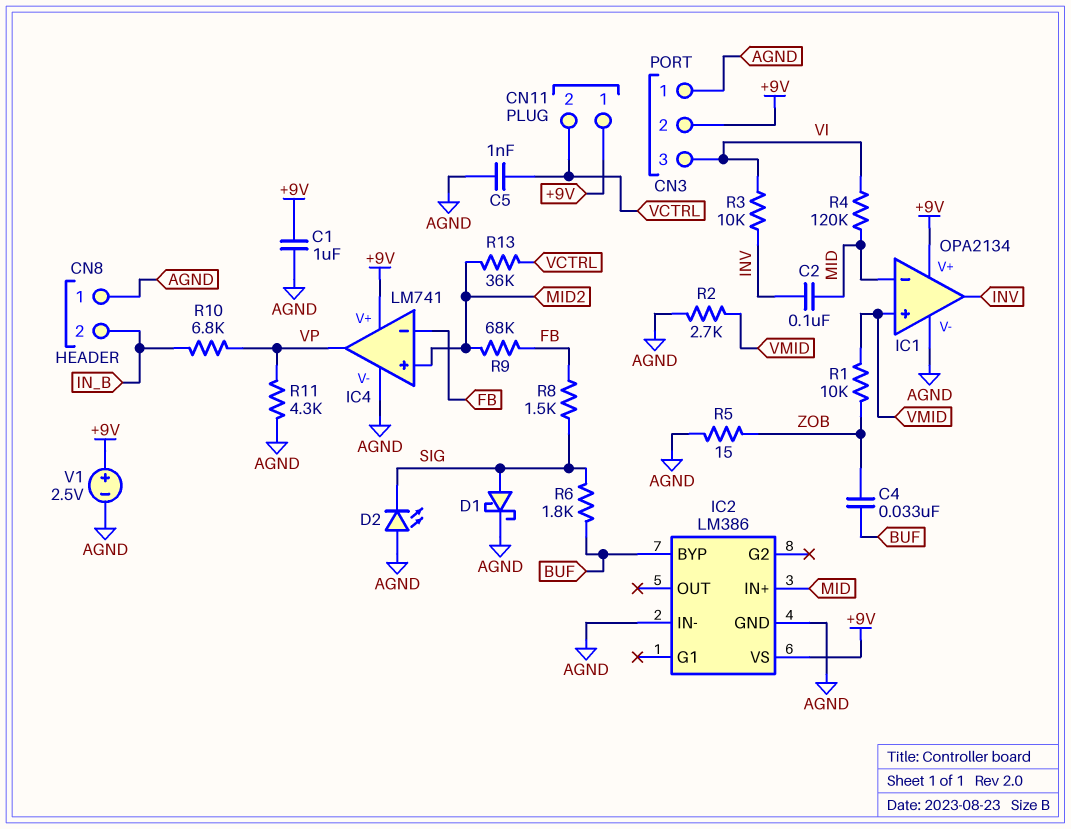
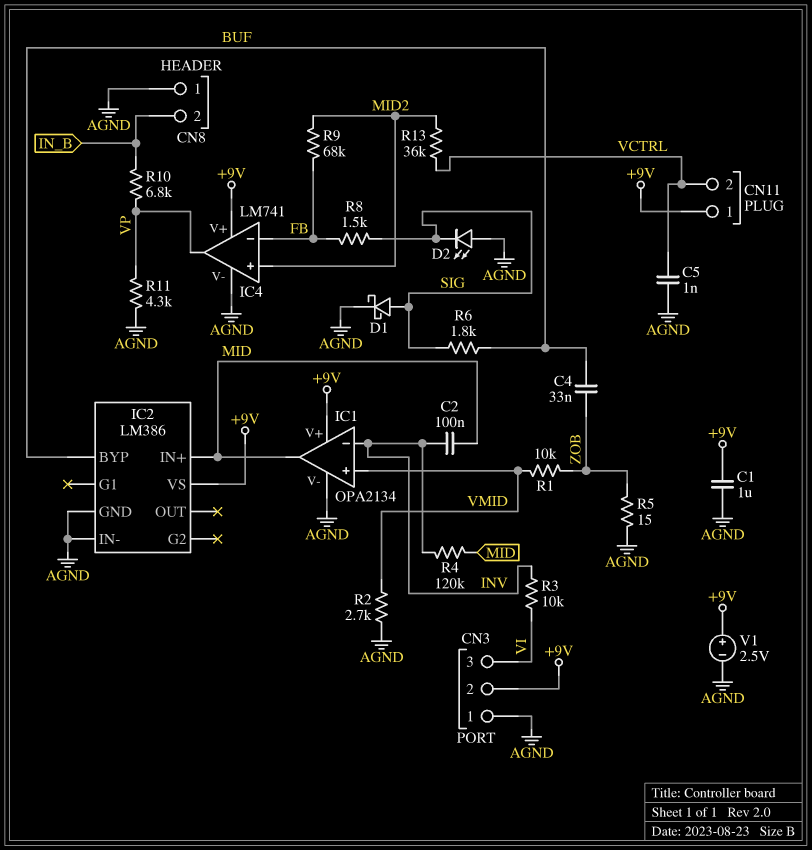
IC1 pin in-: MID -> INV
IC1 pin out: INV -> MID
R4: 120k (MID, VI) -> 120k (INV, MID)

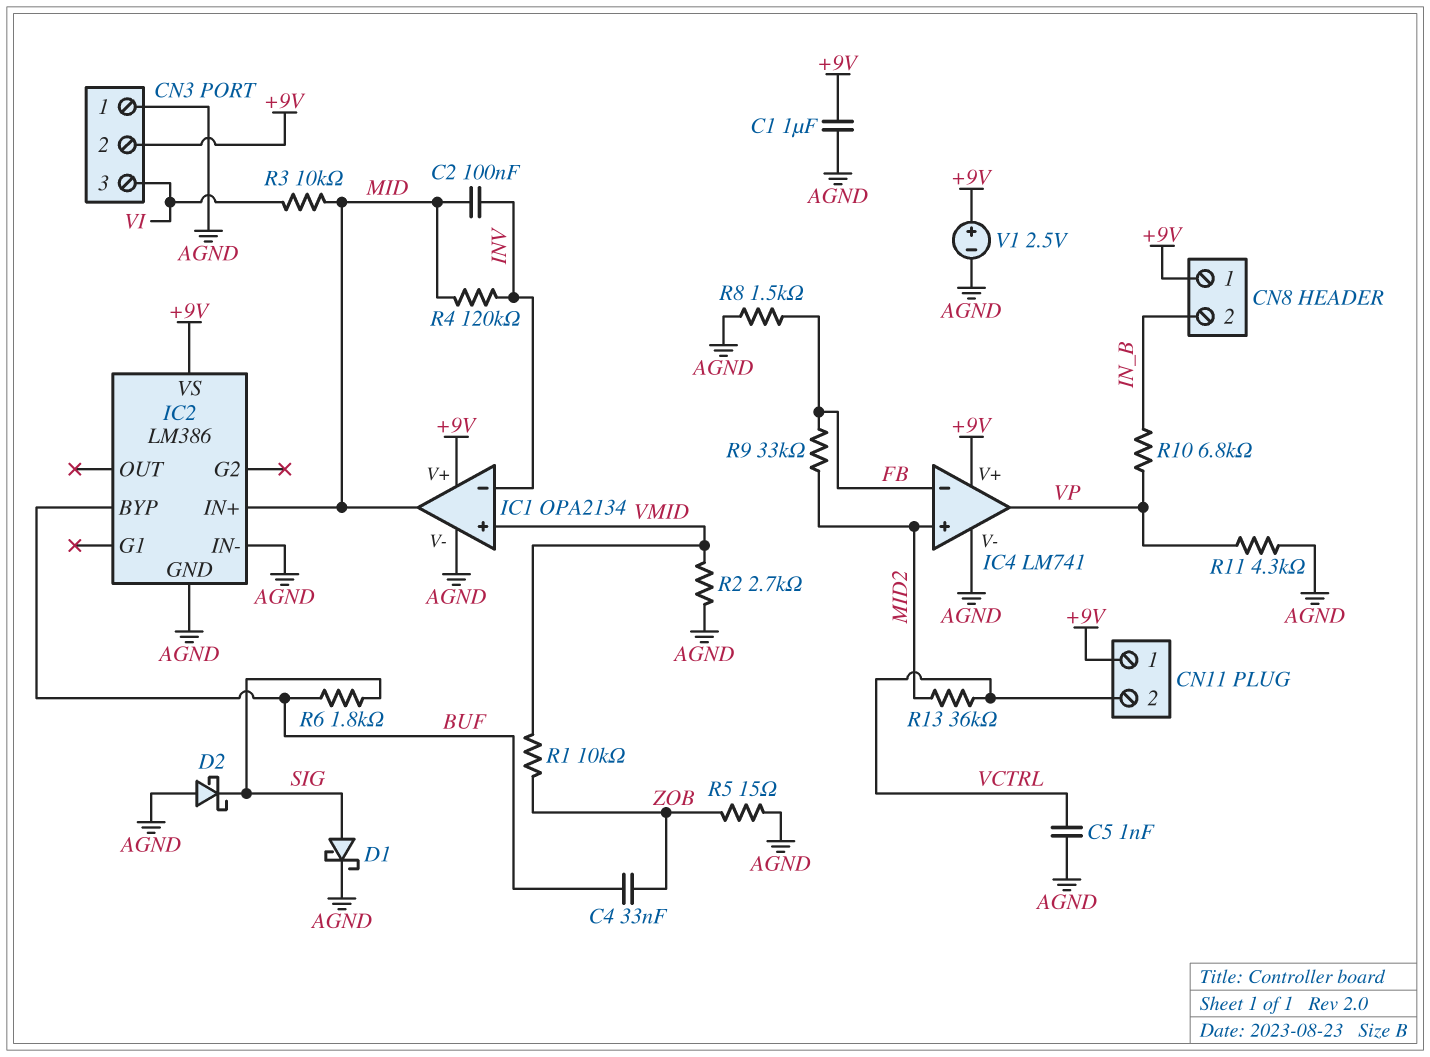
CN8 pin 1: AGND -> +9V
D2: LED (A AGND, K SIG) -> schottky (A AGND, K SIG)
R3: 10k (INV, VI) -> 10k (MID, VI)
R8: 1.5k (FB, SIG) -> 1.5k (AGND, FB)
R9: 68k (FB, MID2) -> 33k (FB, MID2)

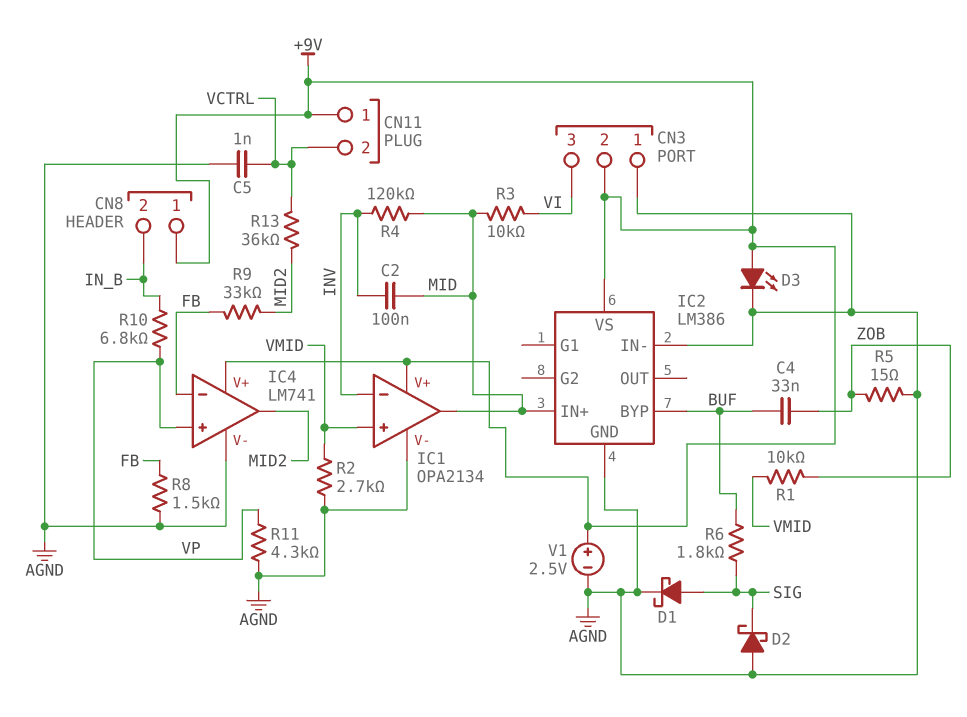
C1: 1uF (+9V, AGND) -> none
D3: none -> LED (A +9V, K AGND)
IC4 pin in+: MID2 -> VP
IC4 pin out: VP -> MID2

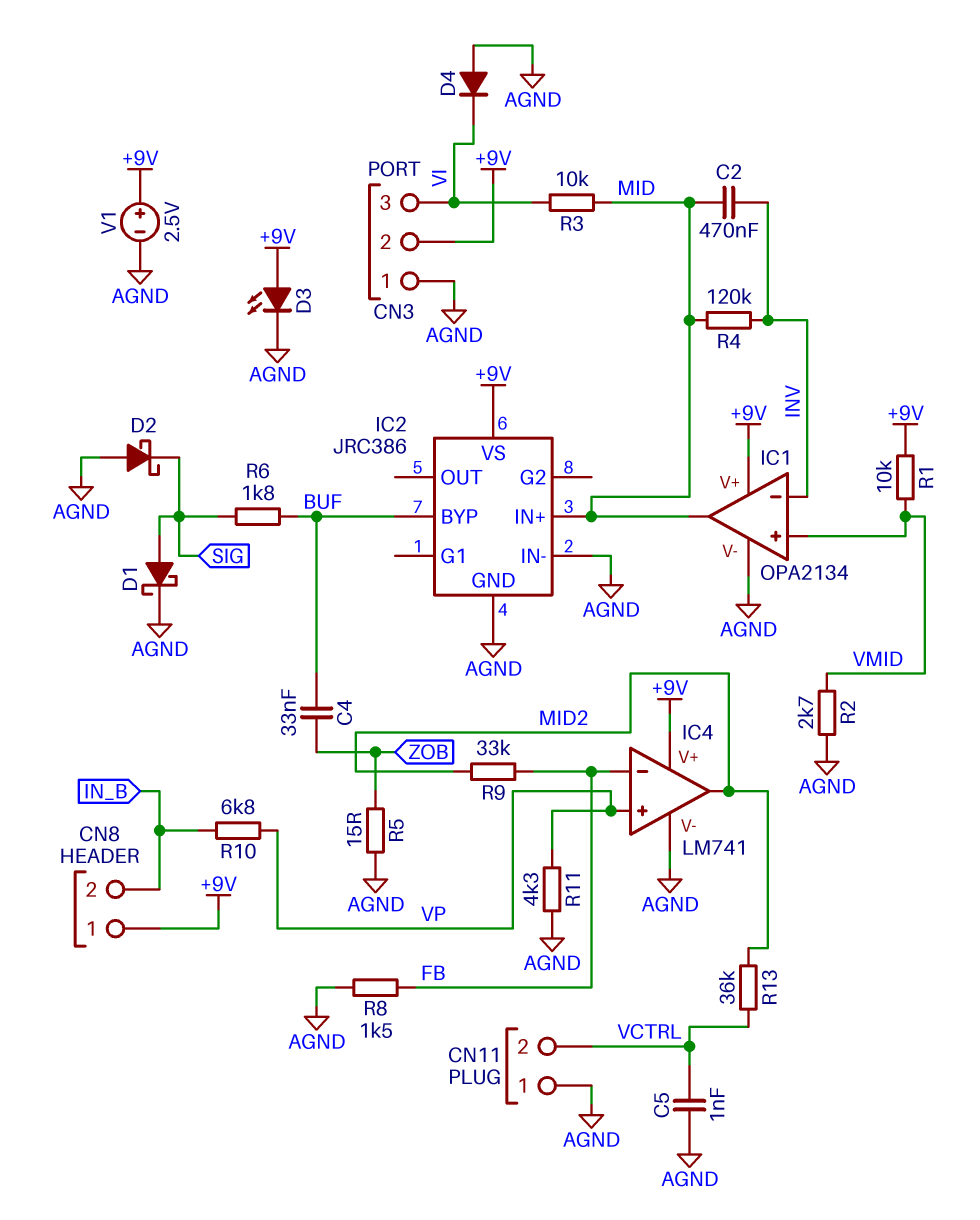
C2: 100nF (INV, MID) -> 470nF (INV, MID)
CN11 pin 1: +9V -> AGND
D4: none -> diode (A AGND, K VI)
IC2: LM386 -> JRC386
R1: 10k (VMID, ZOB) -> 10k (+9V, VMID)

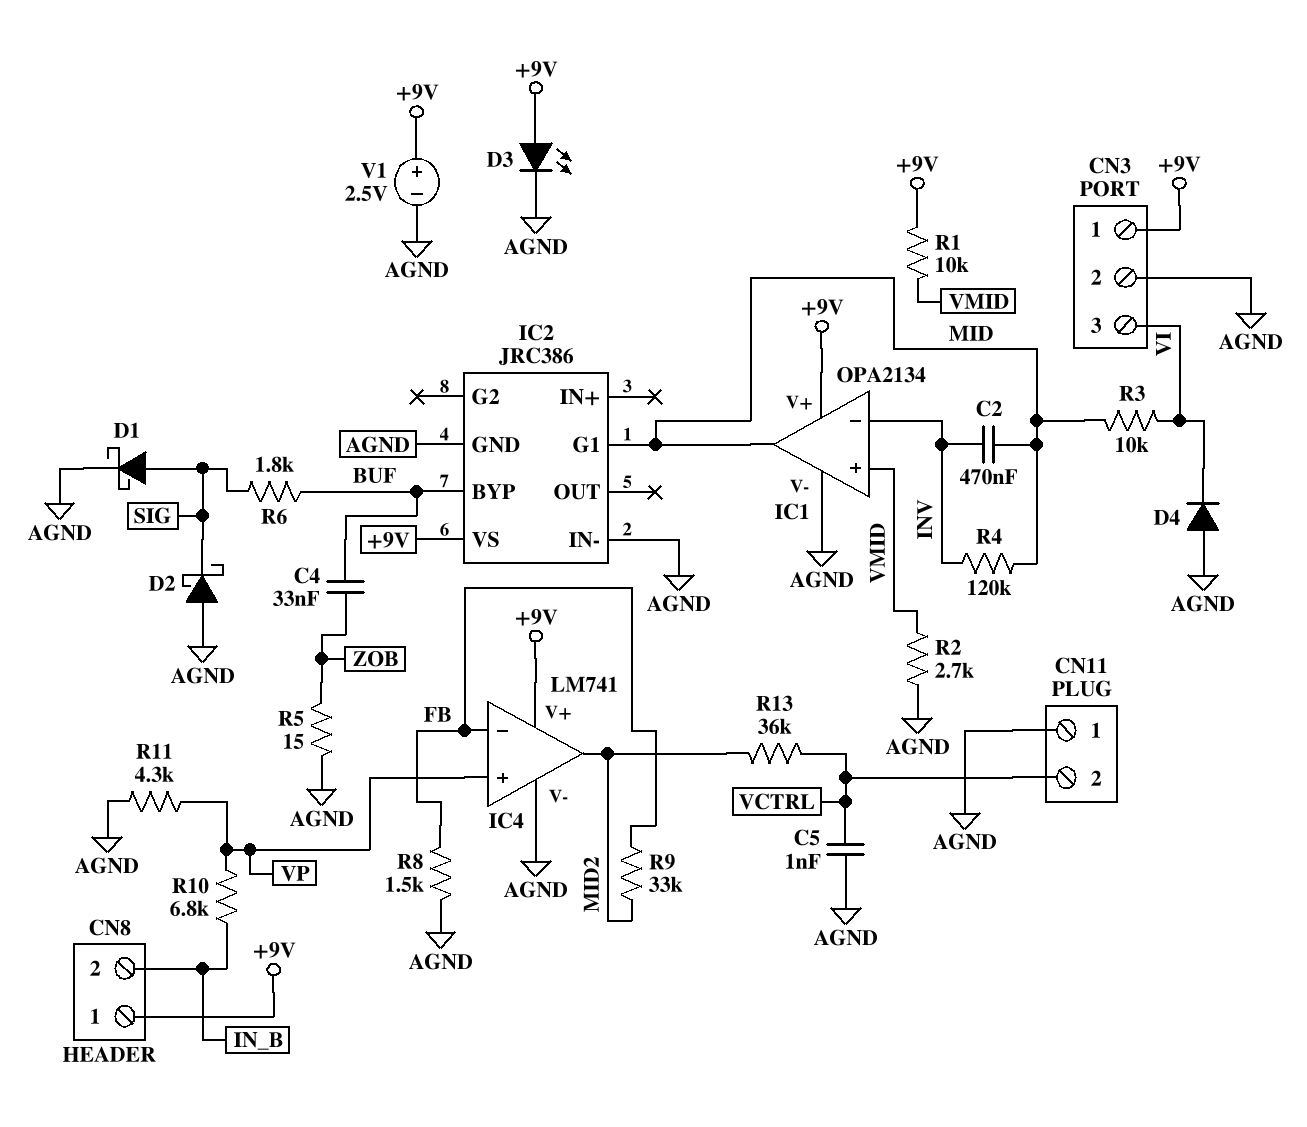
CN3 pin 1: AGND -> +9V
CN3 pin 2: +9V -> AGND
IC2 pin G1: none -> MID
IC2 pin IN+: MID -> none

